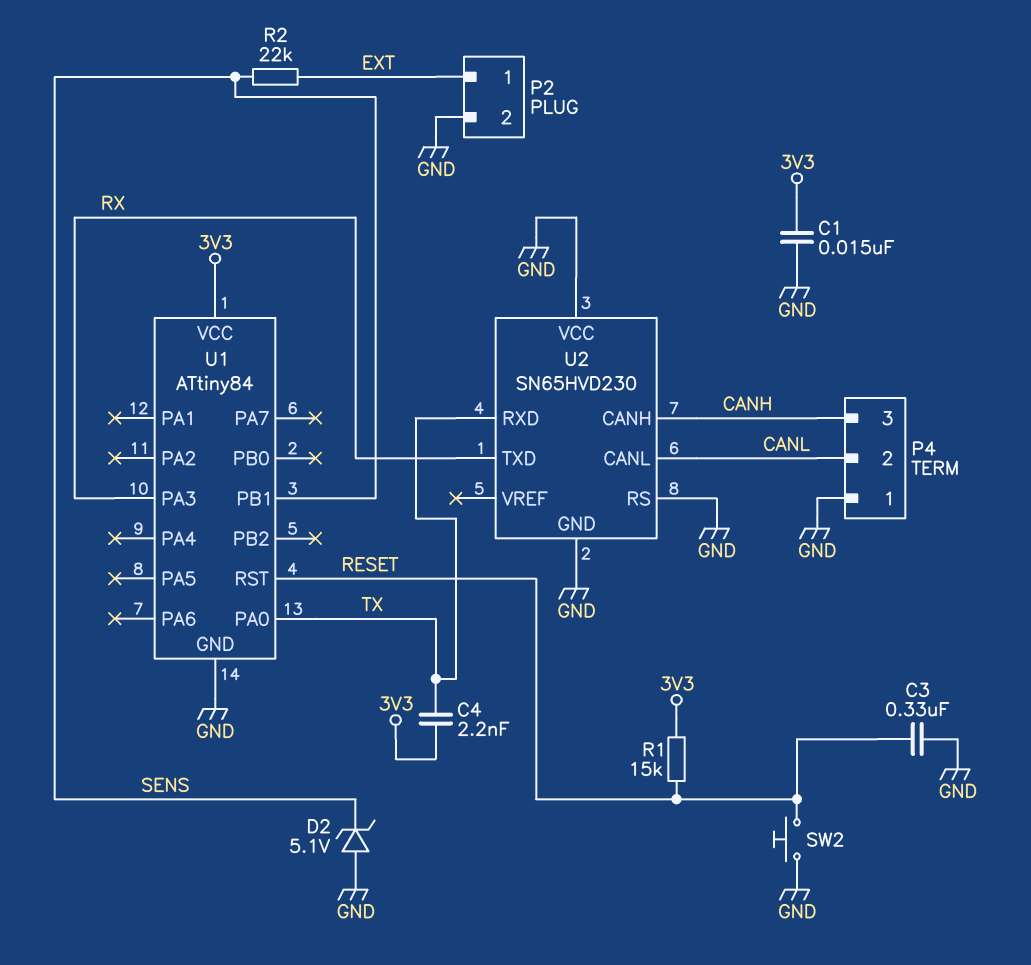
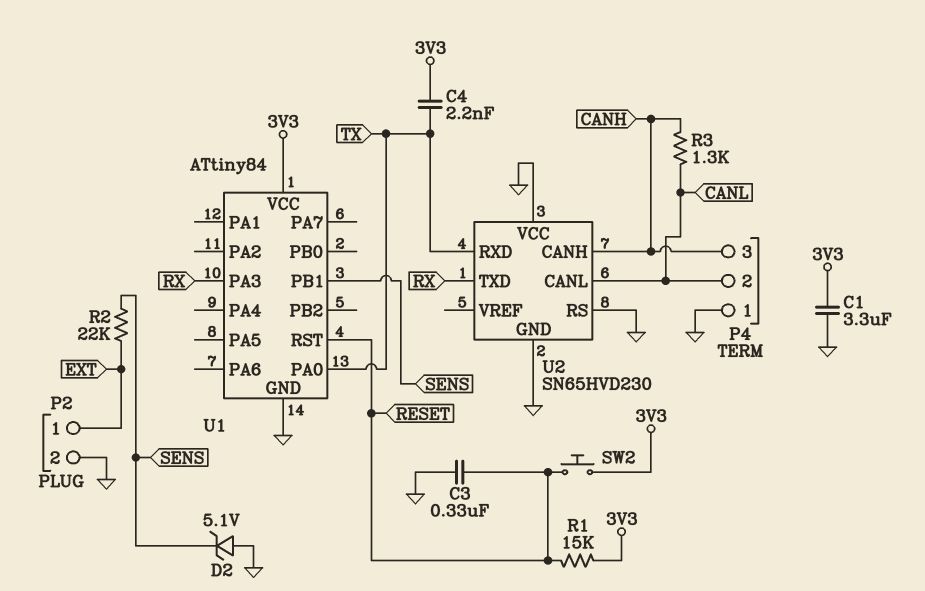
C1: 15nF (3V3, GND) -> 3.3uF (3V3, GND)
R3: none -> 1.3k (CANH, CANL)
SW2: button (GND, RESET) -> button (3V3, RESET)

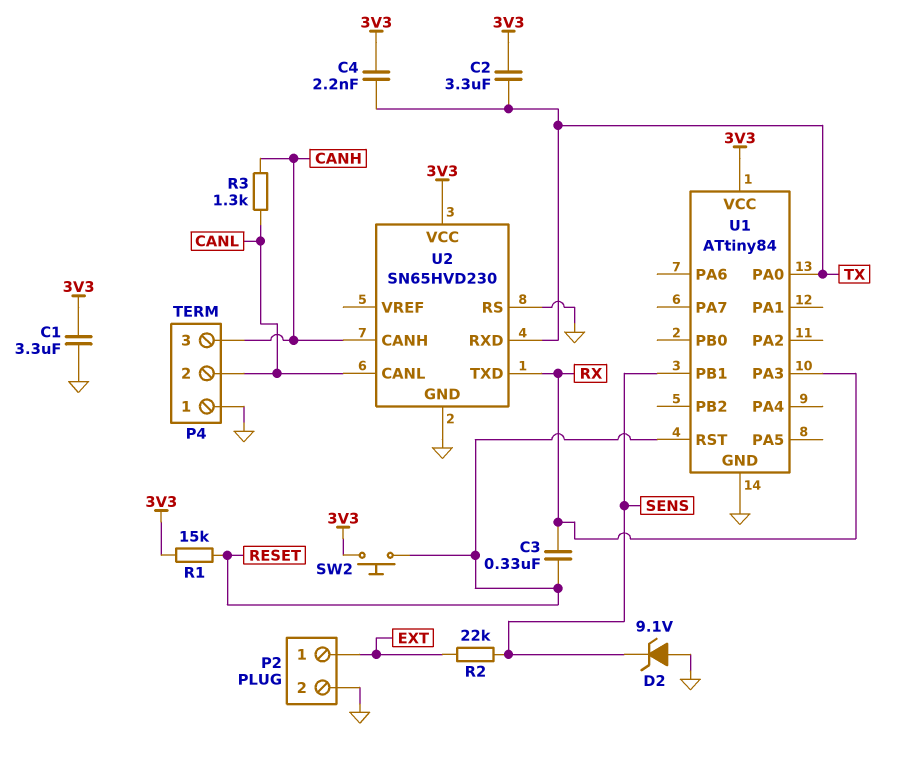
C2: none -> 3.3uF (3V3, TX)
C3: 330nF (GND, RESET) -> 330nF (RESET, RX)
D2: zener 5.1V (A GND, K SENS) -> zener 9.1V (A GND, K SENS)
U2 pin VCC: GND -> 3V3

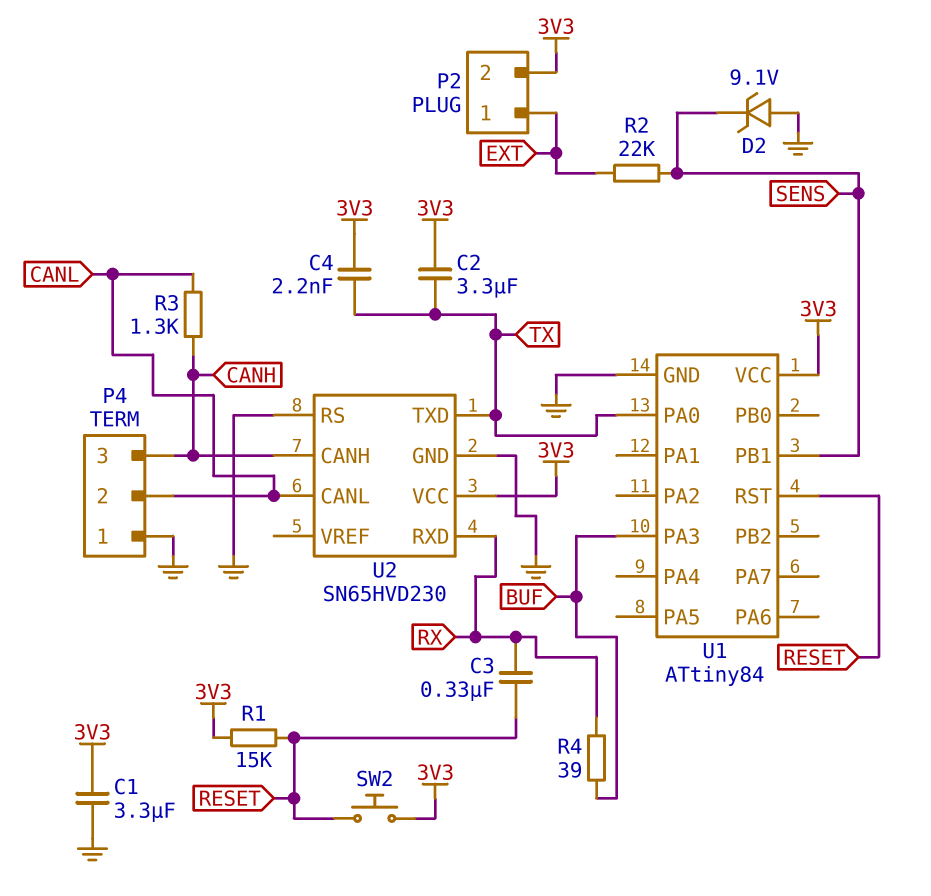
P2 pin 2: GND -> 3V3
R4: none -> 39 (BUF, RX)
U1 pin PA3: RX -> BUF
U2 pin RXD: TX -> RX
U2 pin TXD: RX -> TX

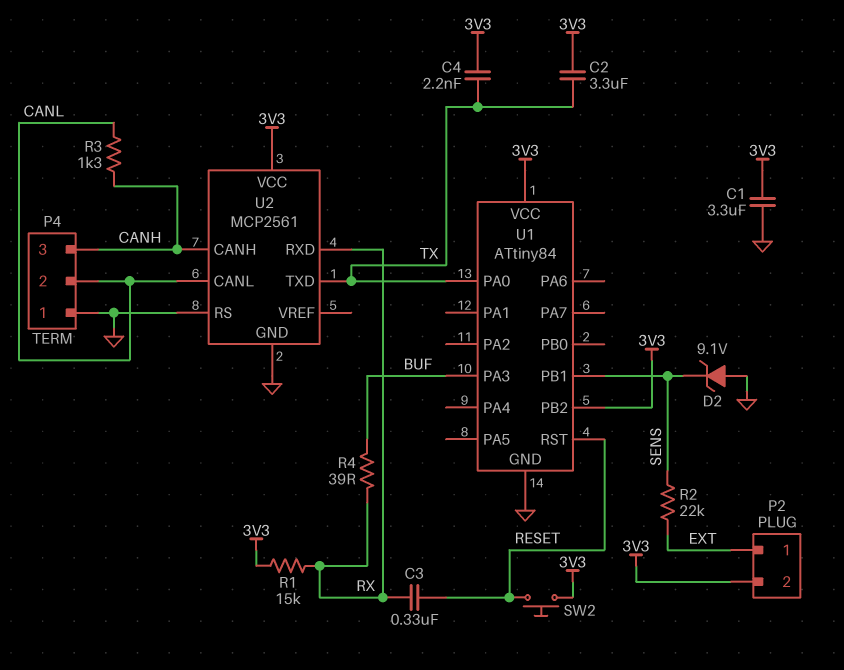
R1: 15k (3V3, RESET) -> 15k (3V3, RX)
U1 pin PB2: none -> 3V3
U2: SN65HVD230 -> MCP2561

